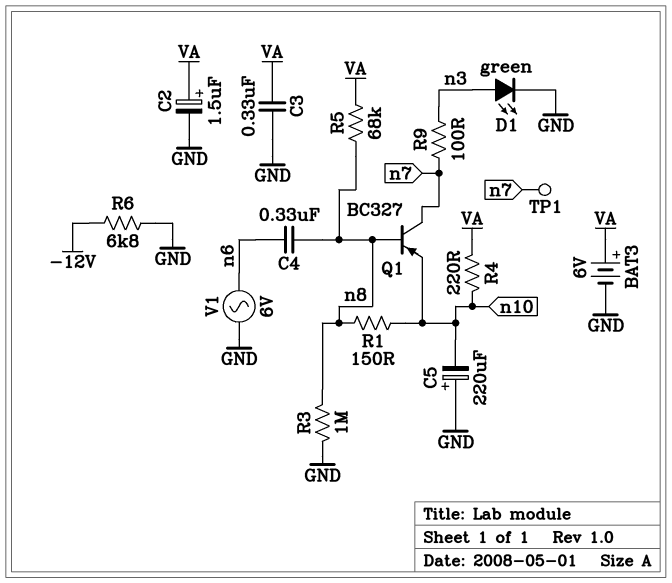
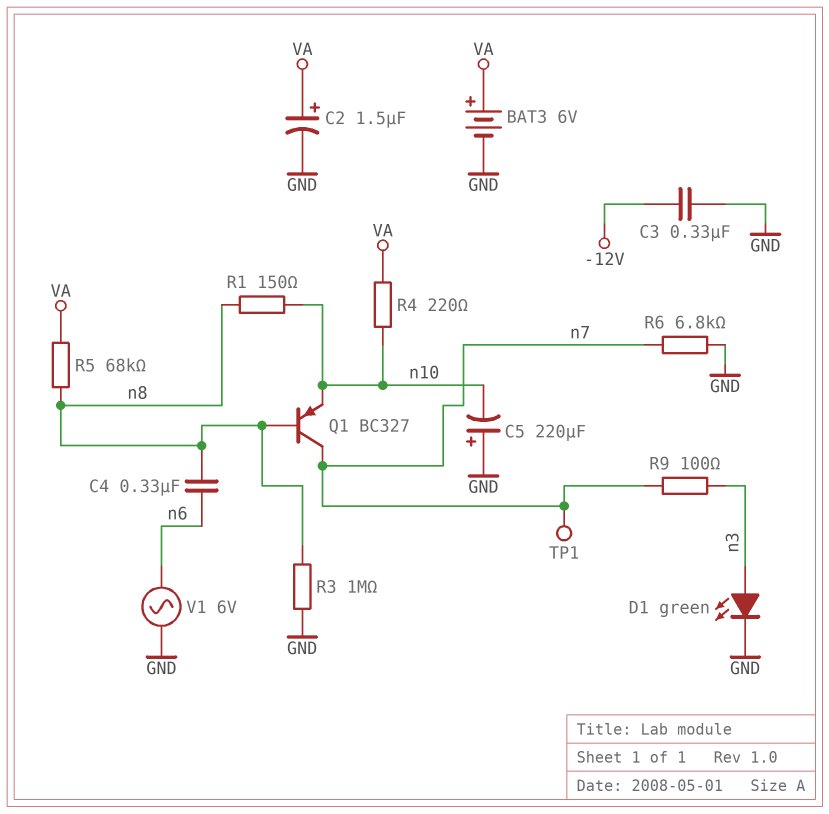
C3: 330nF (GND, VA) -> 330nF (-12V, GND)
R6: 6.8k (-12V, GND) -> 6.8k (GND, n7)

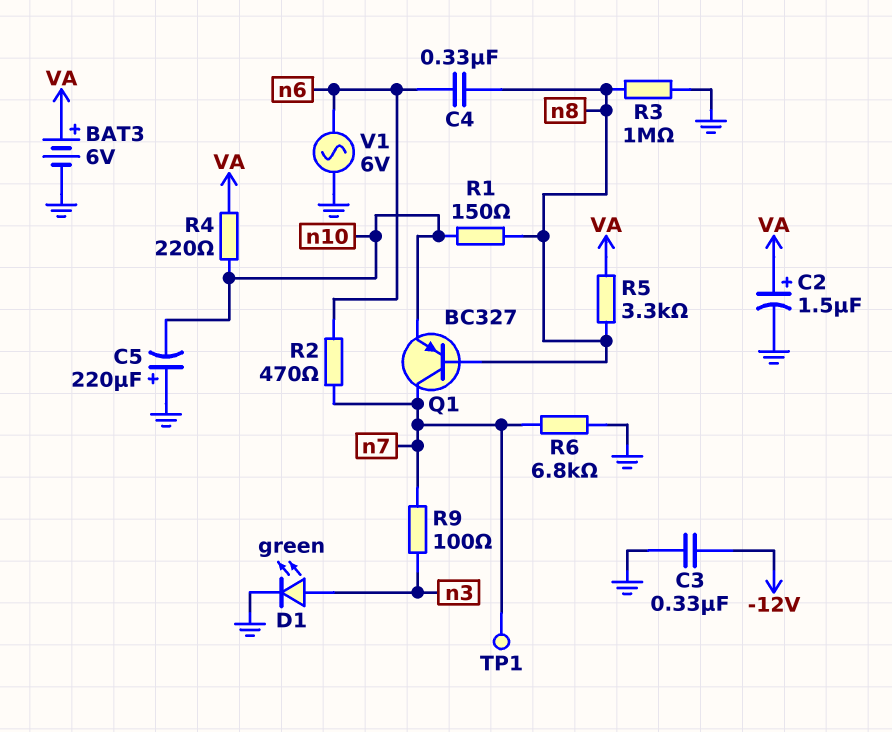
R2: none -> 470 (n6, n7)
R5: 68k (VA, n8) -> 3.3k (VA, n8)

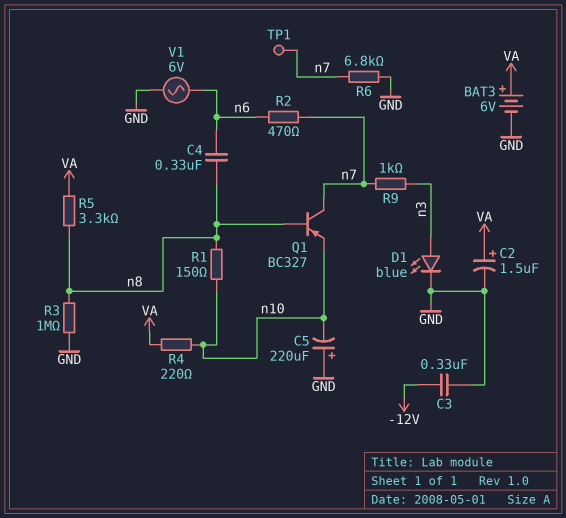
D1: LED green (A n3, K GND) -> LED blue (A n3, K GND)
R9: 100 (n3, n7) -> 1k (n3, n7)

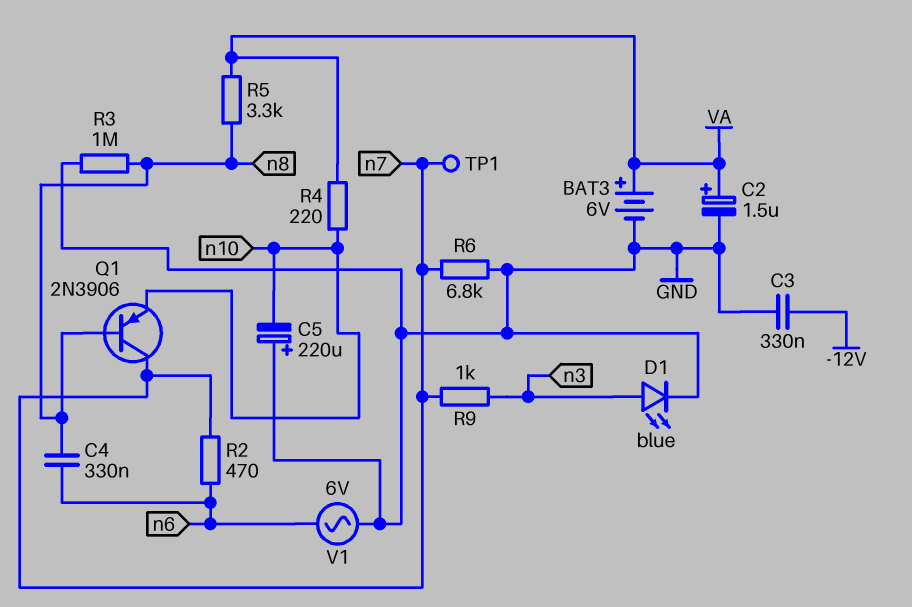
Q1: PNP BC327 (B n8, C n7, E n10) -> PNP 2N3906 (B n8, C n7, E n10)
R1: 150 (n8, n10) -> none

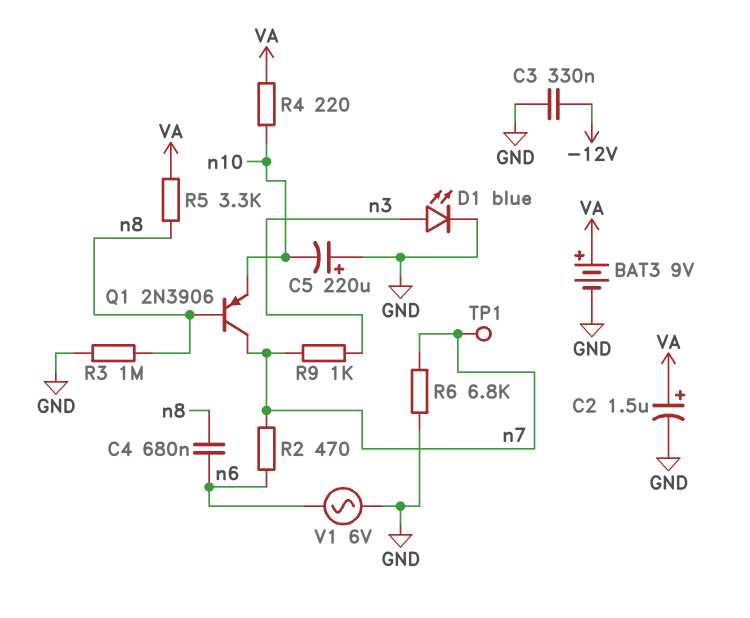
BAT3: 6V (plus VA, minus GND) -> 9V (plus VA, minus GND)
C4: 330nF (n6, n8) -> 680nF (n6, n8)

